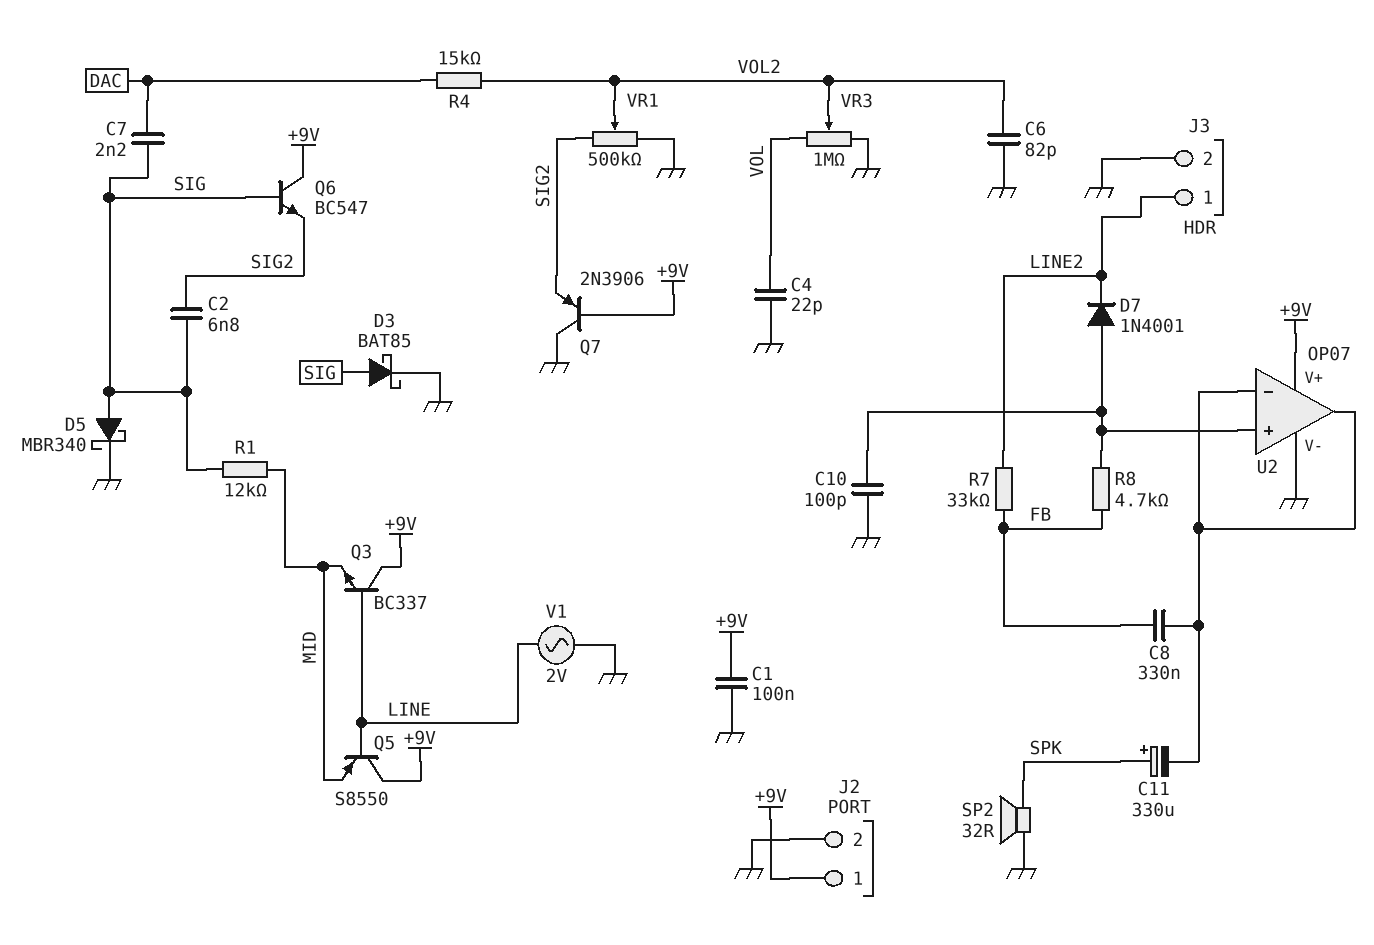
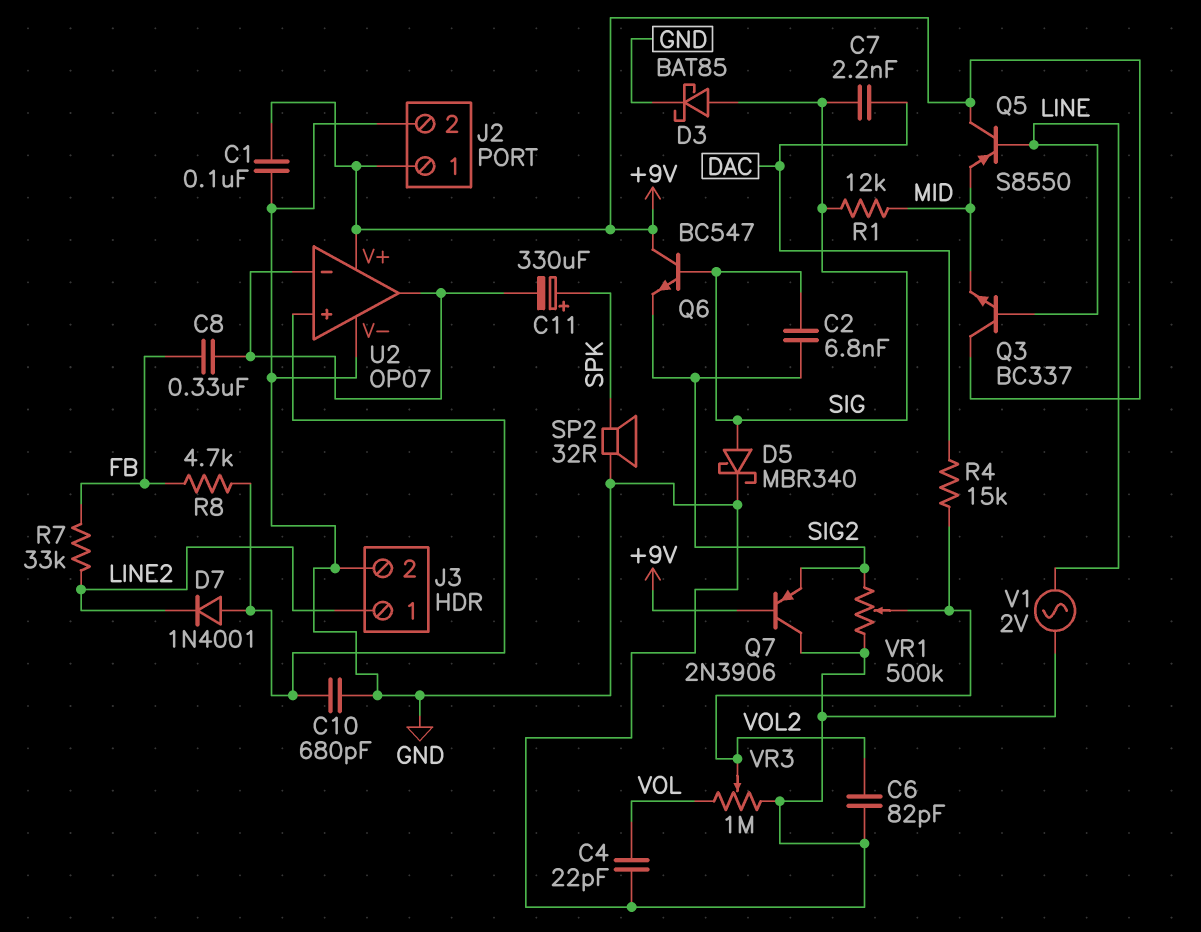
C10: 100pF (GND, U2/in+) -> 680pF (GND, U2/in+)

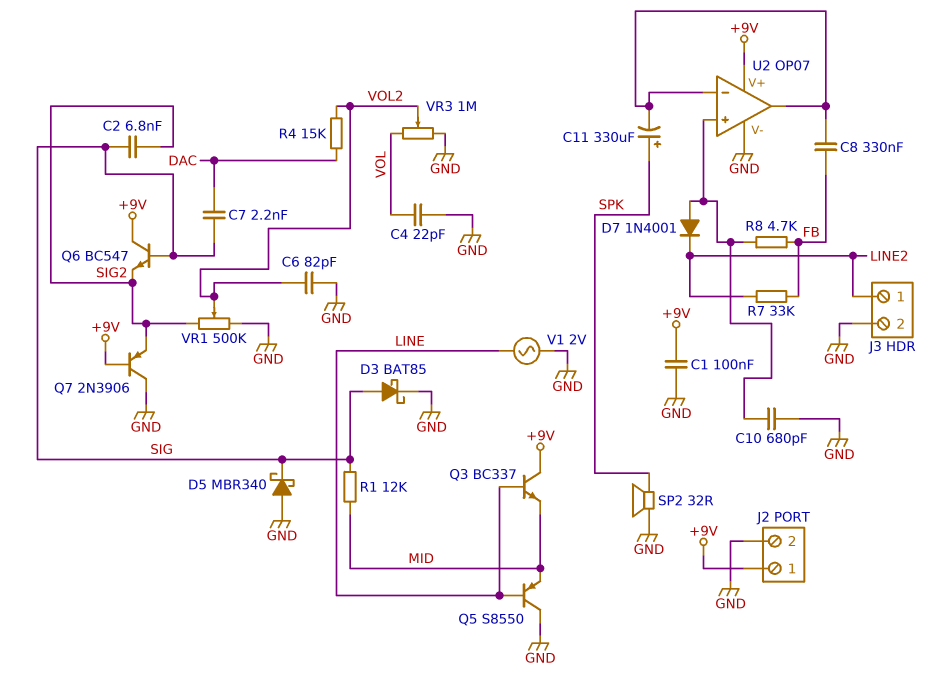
D5: schottky MBR340 (A SIG, K GND) -> schottky MBR340 (A GND, K SIG)
Q5: PNP S8550 (B LINE, C +9V, E MID) -> PNP S8550 (B LINE, C GND, E MID)

